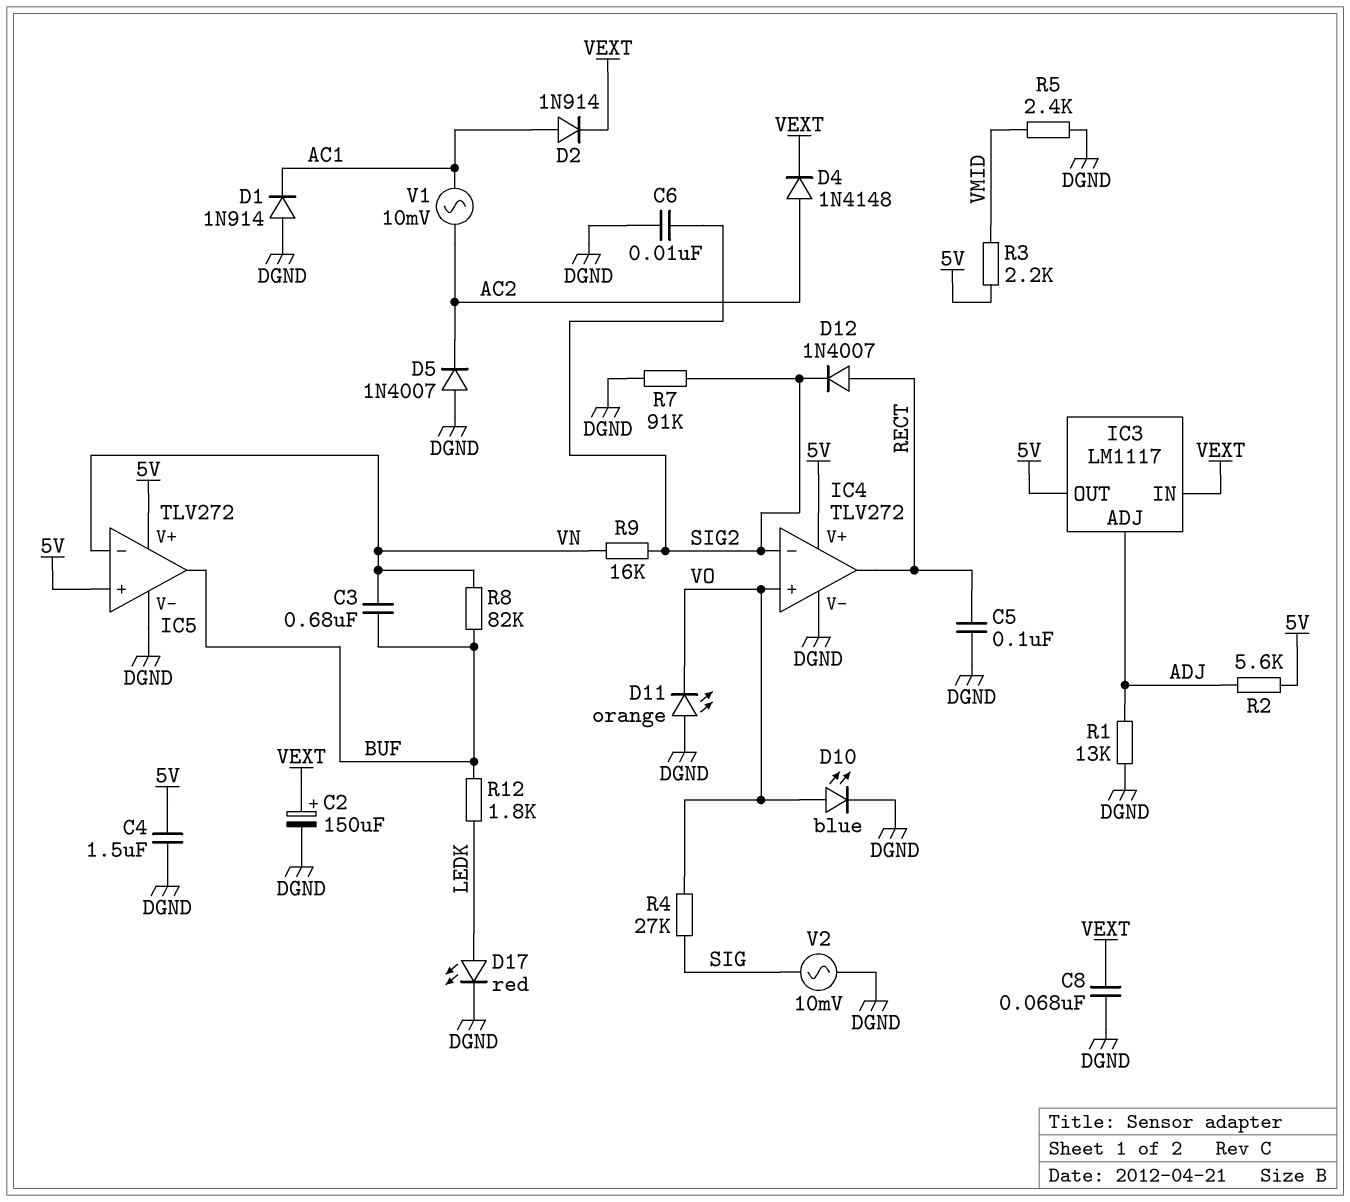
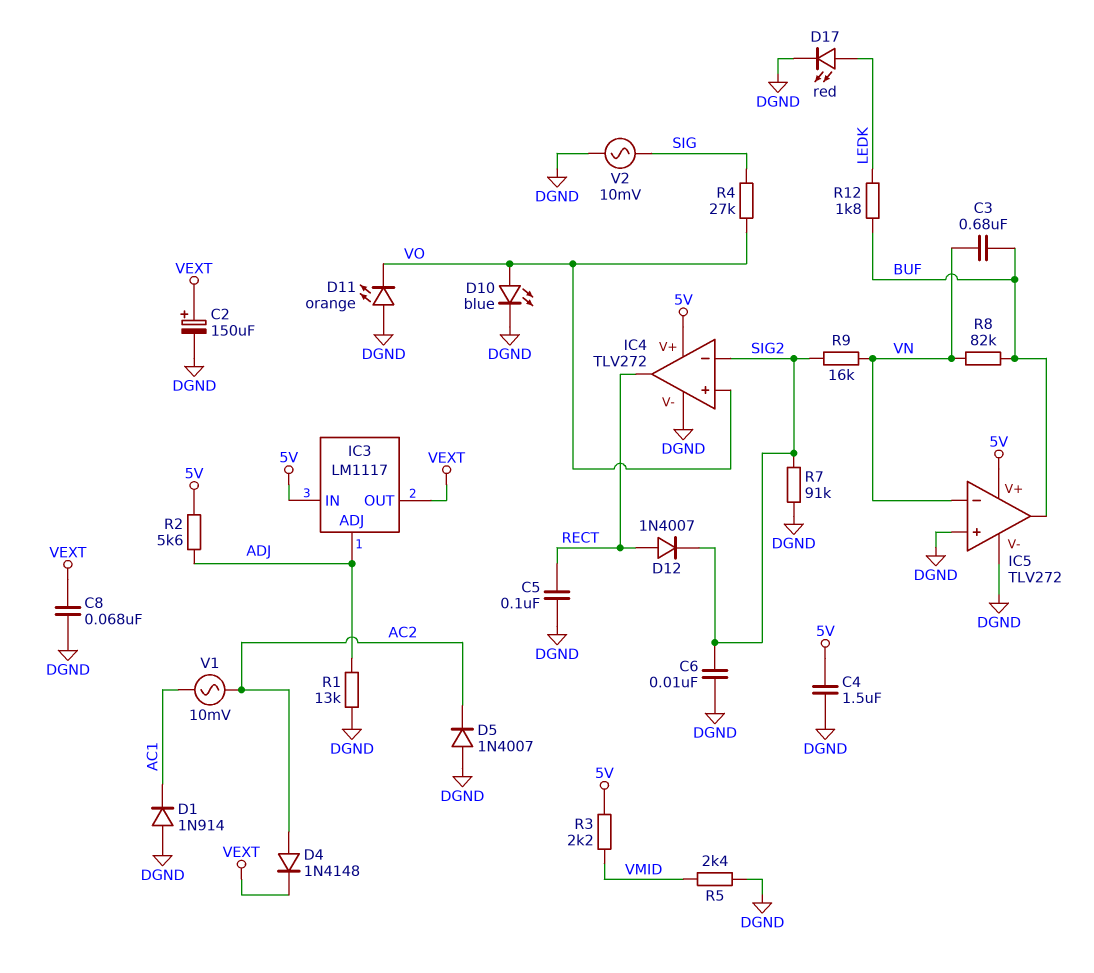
D2: diode 1N914 (A AC1, K VEXT) -> none
IC3 pin IN: VEXT -> 5V
IC3 pin OUT: 5V -> VEXT
IC5 pin in+: 5V -> DGND

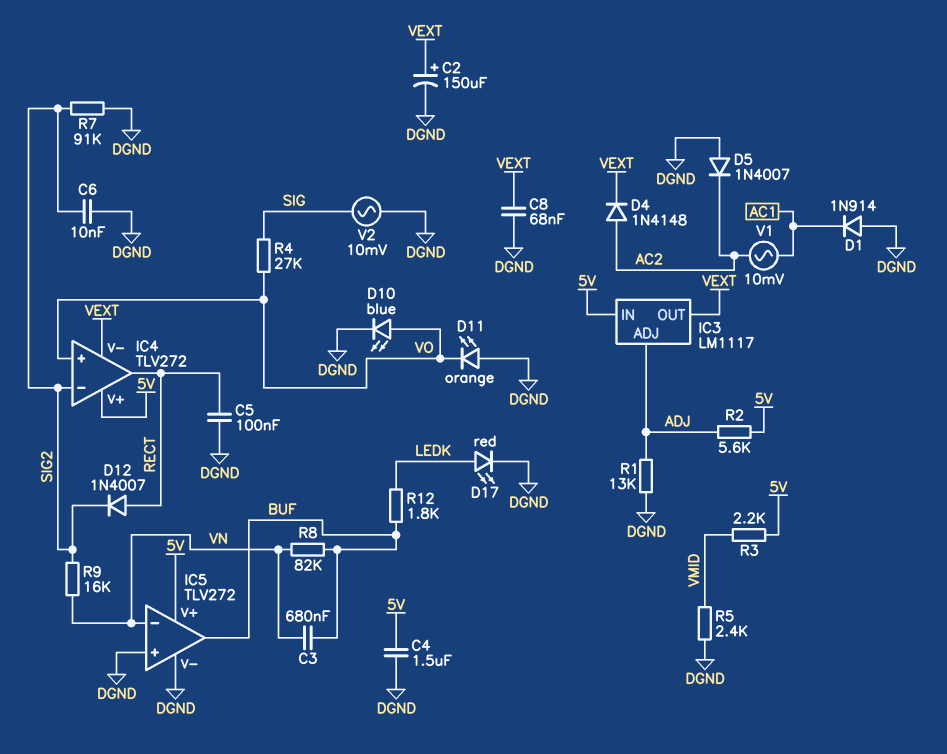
IC4 pin V-: DGND -> VEXT

